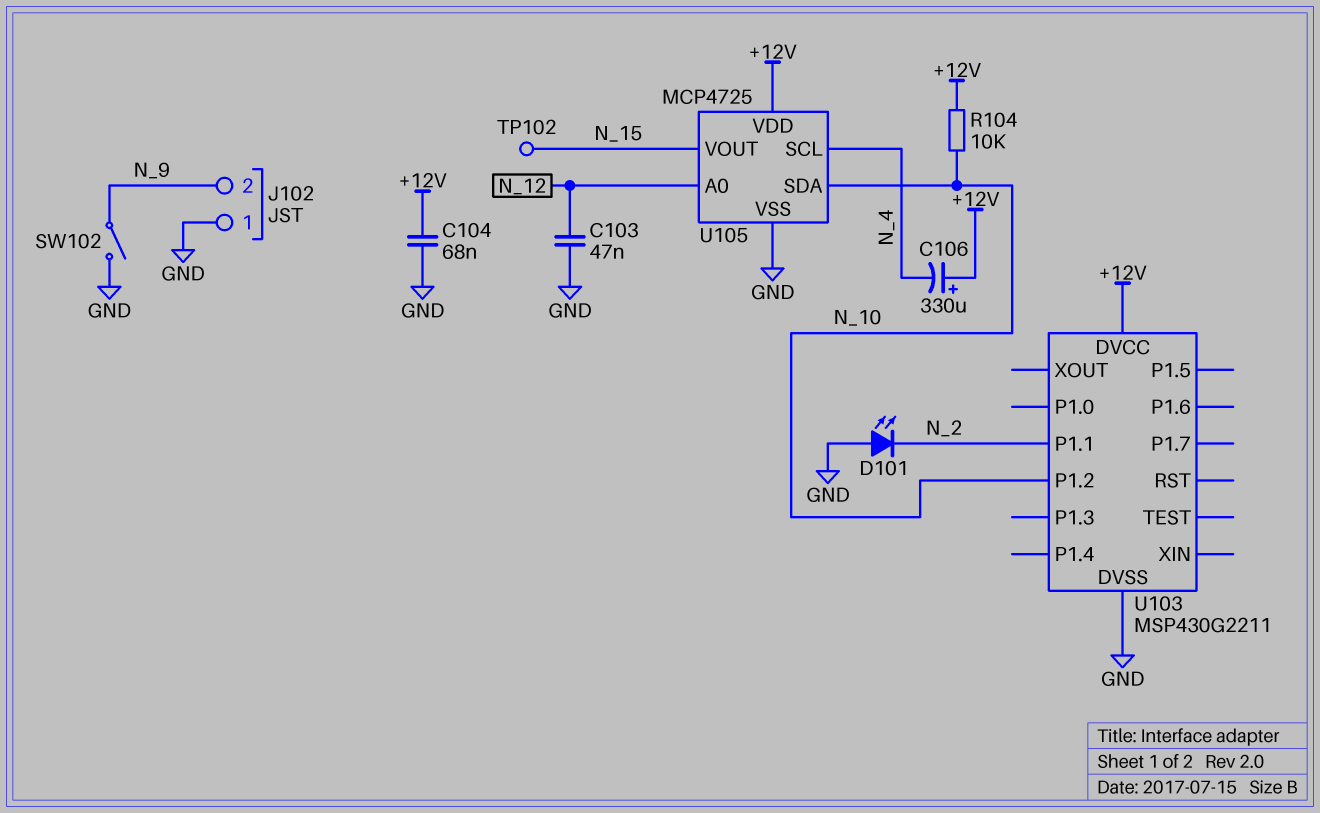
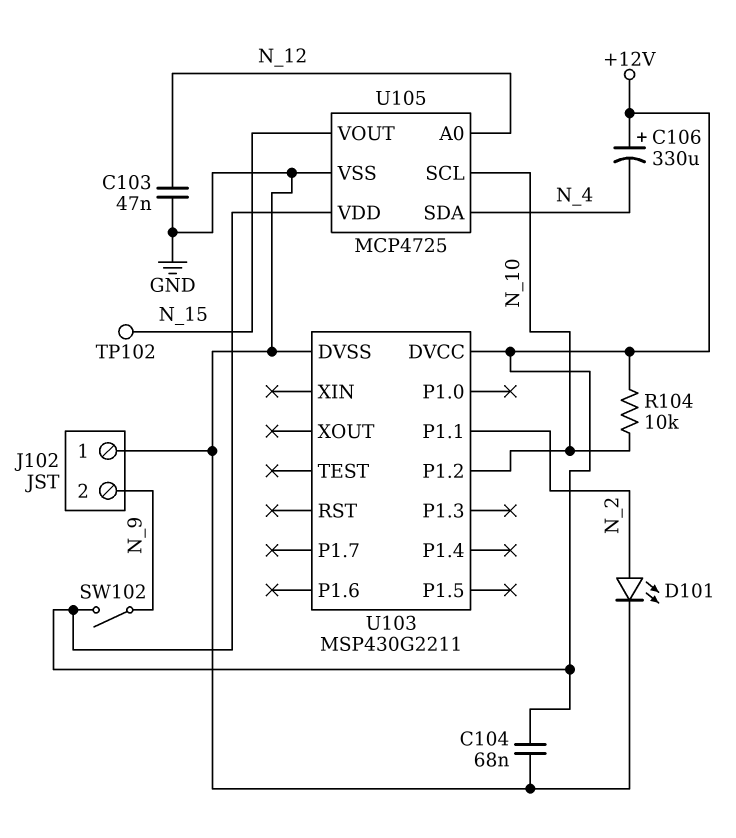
D101: LED (A GND, K N_2) -> LED (A N_2, K GND)
SW102: switch (GND, N_9) -> switch (+12V, N_9)
U105 pin SCL: N_4 -> N_10
U105 pin SDA: N_10 -> N_4

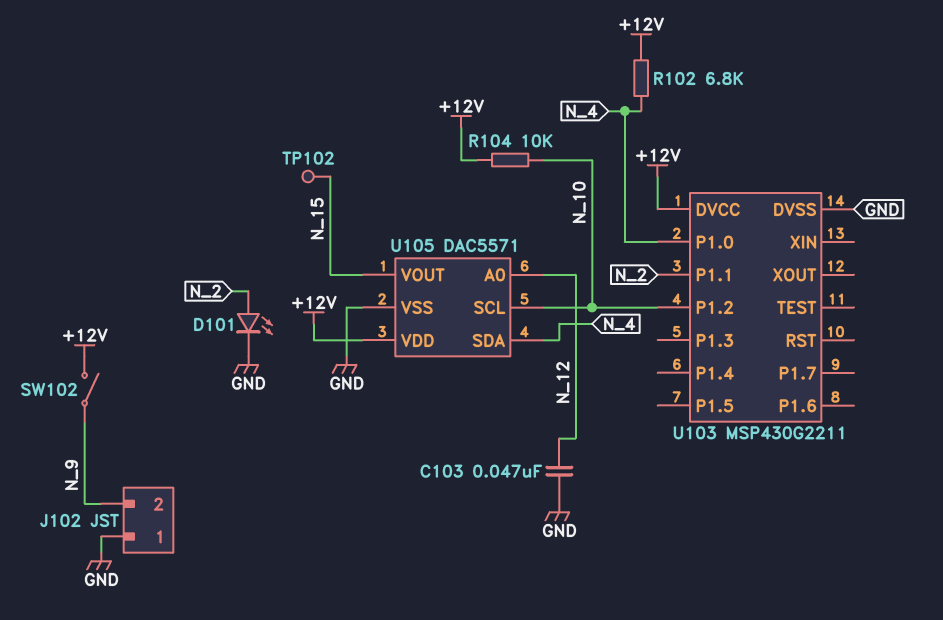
C104: 68nF (+12V, GND) -> none
C106: 330uF (plus +12V, minus N_4) -> none
R102: none -> 6.8k (+12V, N_4)
U103 pin P1.0: none -> N_4
U105: MCP4725 -> DAC5571

